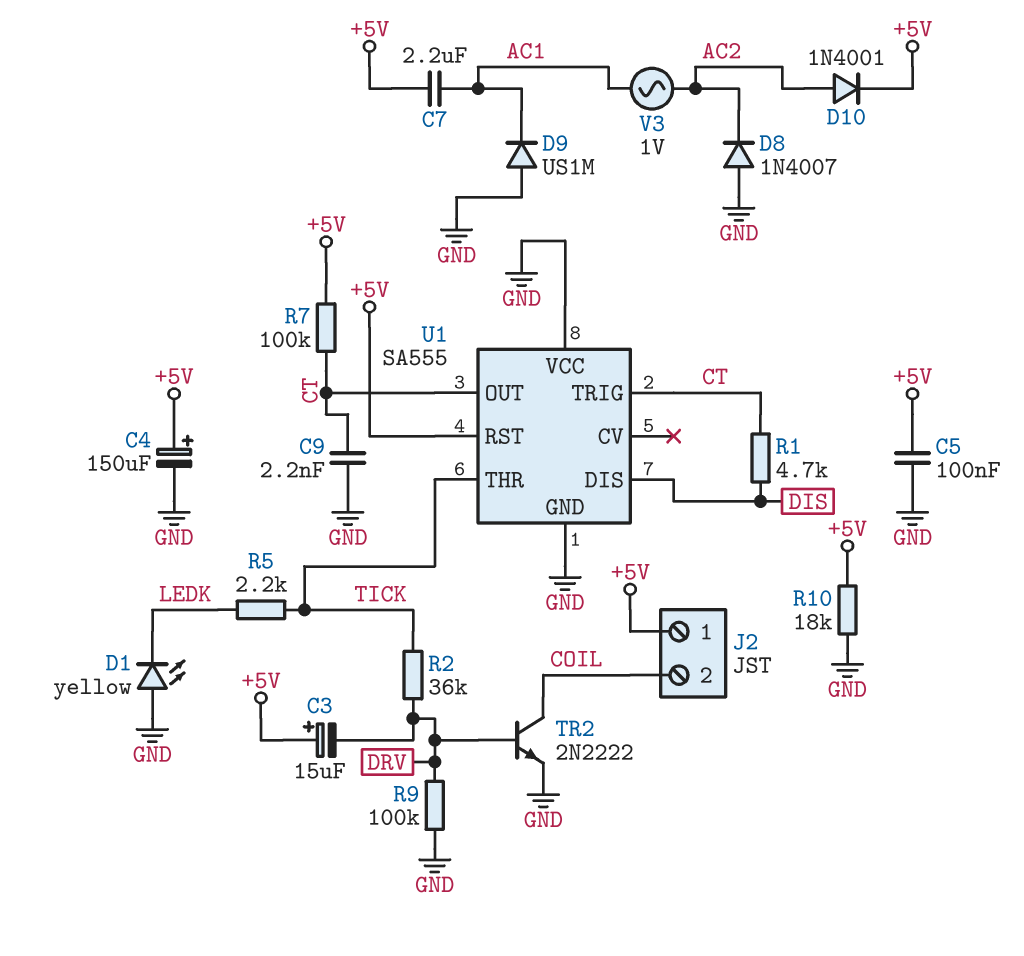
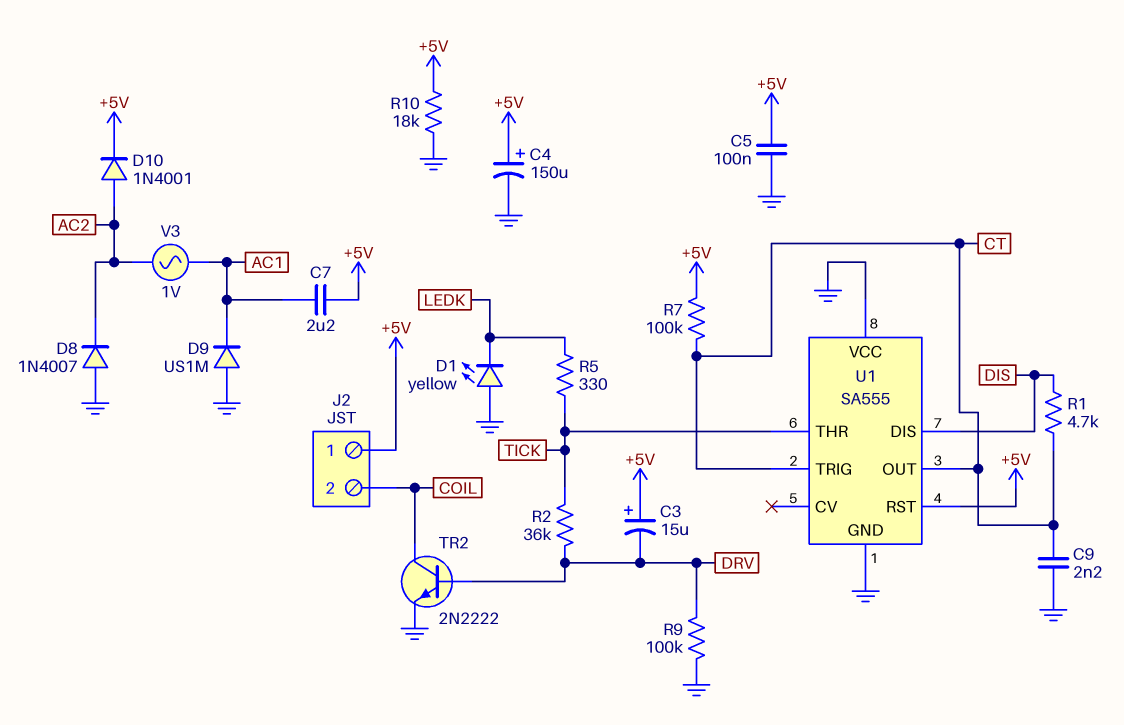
R5: 2.2k (LEDK, TICK) -> 330 (LEDK, TICK)

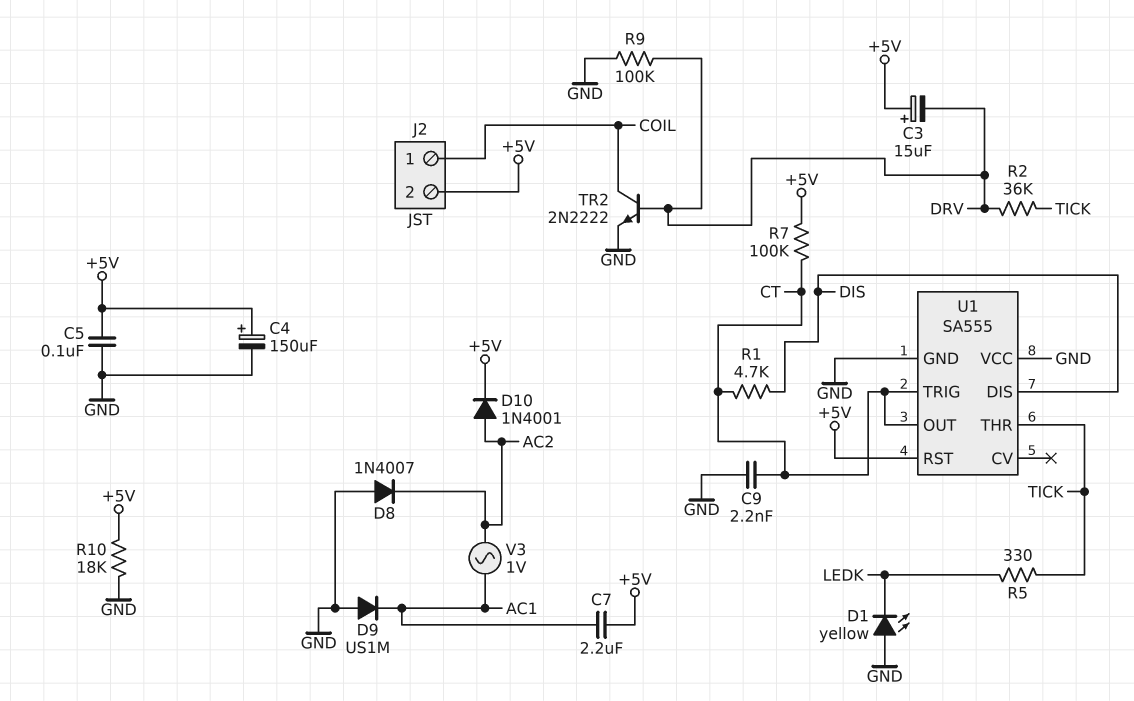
J2 pin 1: +5V -> COIL
J2 pin 2: COIL -> +5V

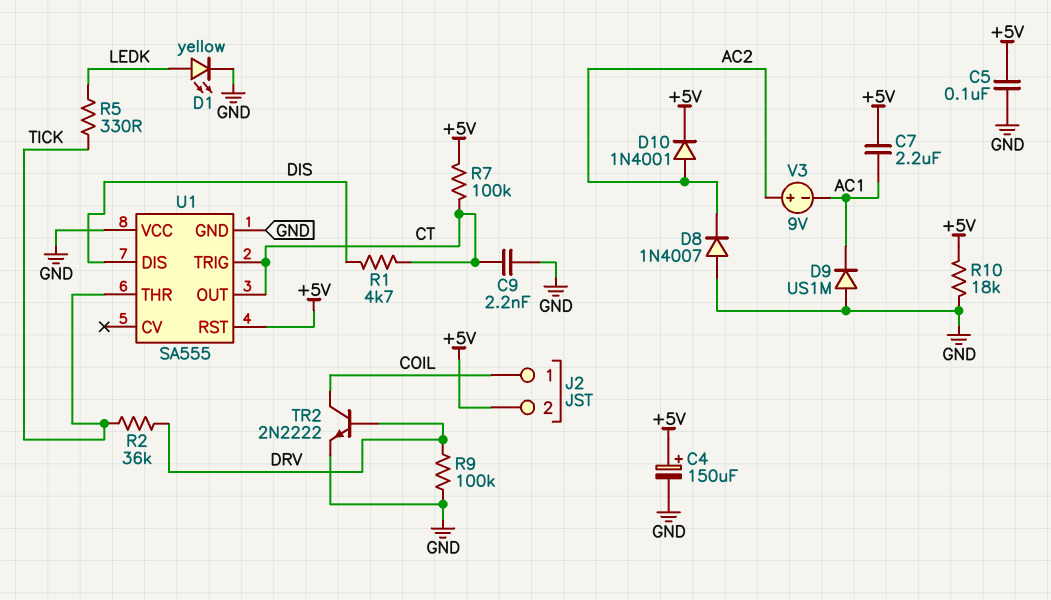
C3: 15uF (plus +5V, minus DRV) -> none
D1: LED yellow (A GND, K LEDK) -> LED yellow (A LEDK, K GND)
V3: AC 1V (AC1, AC2) -> 9V (plus AC2, minus AC1)

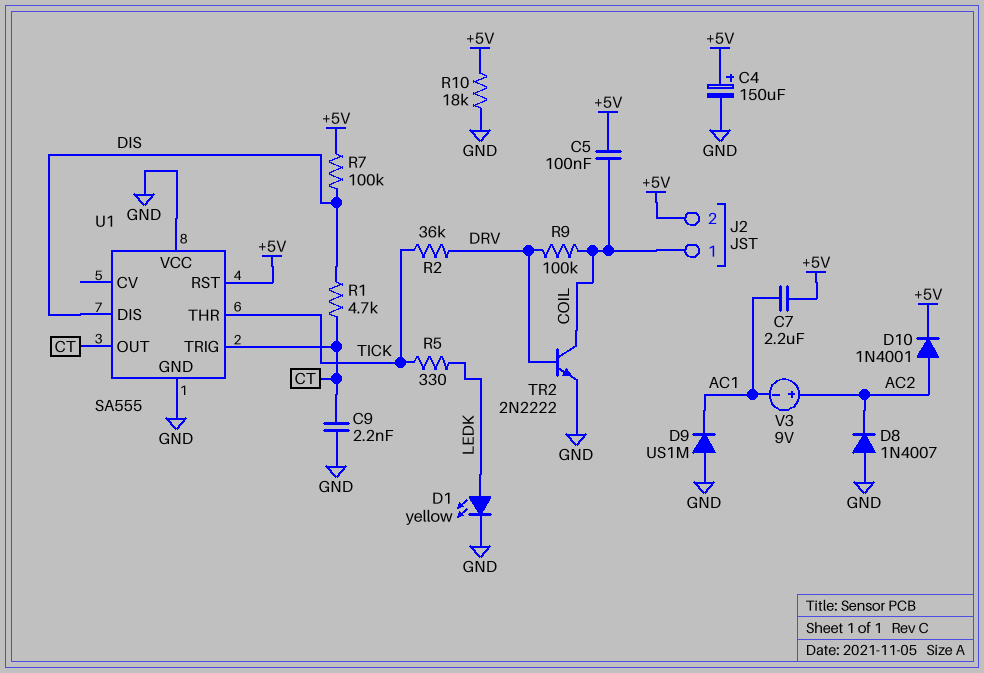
C5: 100nF (+5V, GND) -> 100nF (+5V, COIL)
R7: 100k (+5V, CT) -> 100k (+5V, DIS)
R9: 100k (DRV, GND) -> 100k (COIL, DRV)

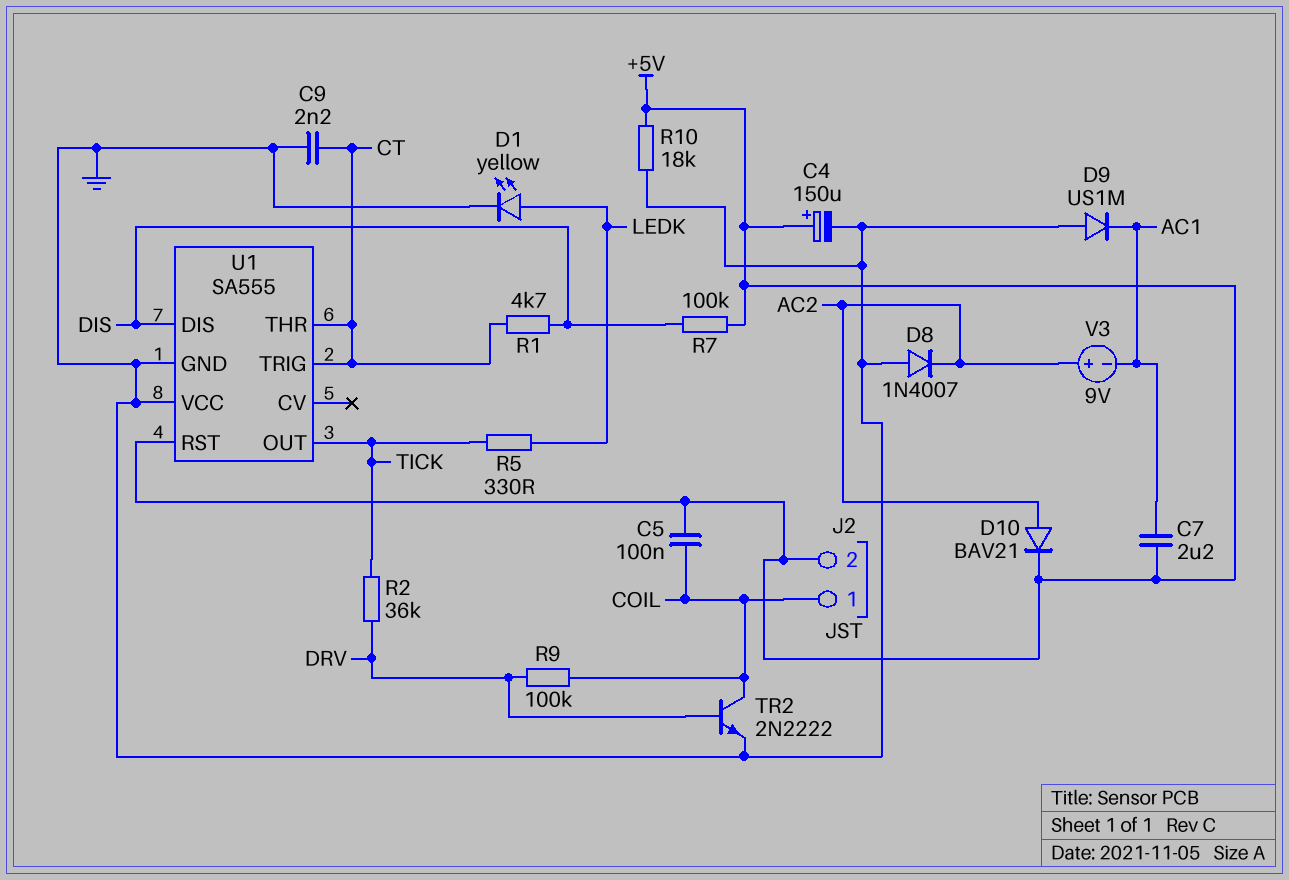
D10: diode 1N4001 (A AC2, K +5V) -> diode BAV21 (A AC2, K +5V)
U1 pin OUT: CT -> TICK
U1 pin THR: TICK -> CT

